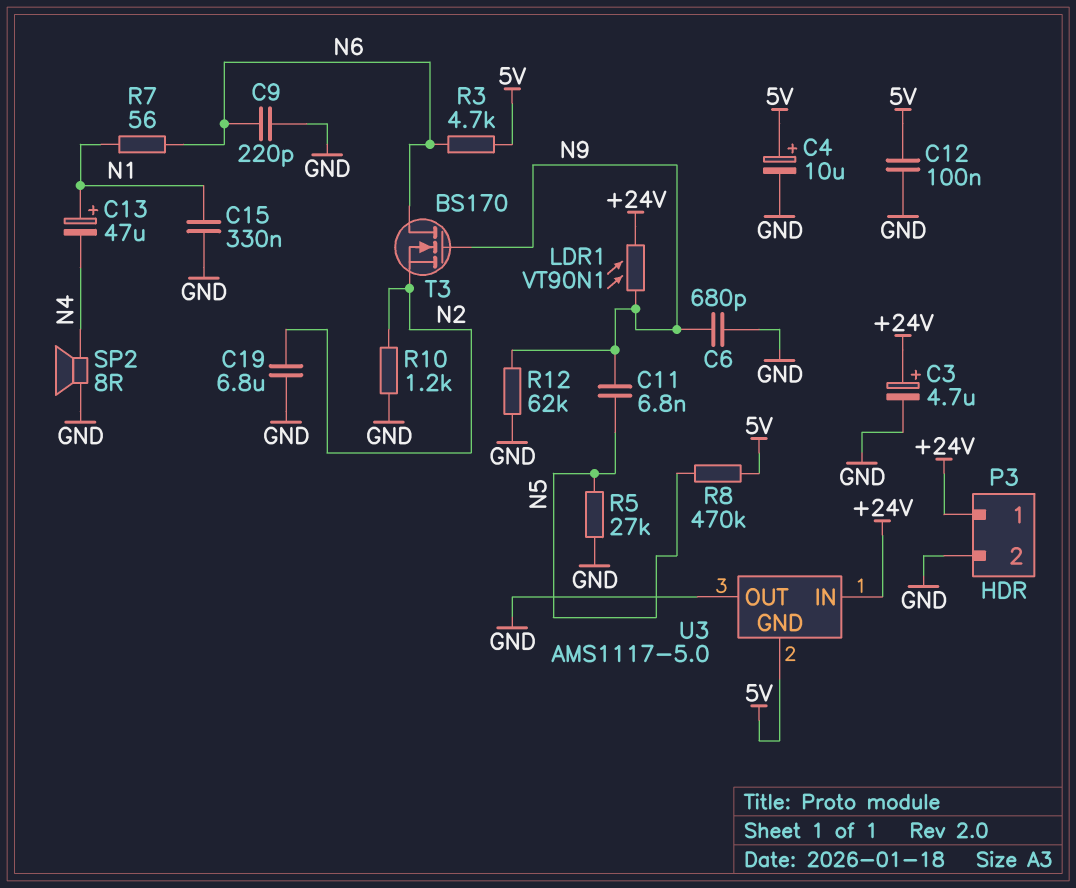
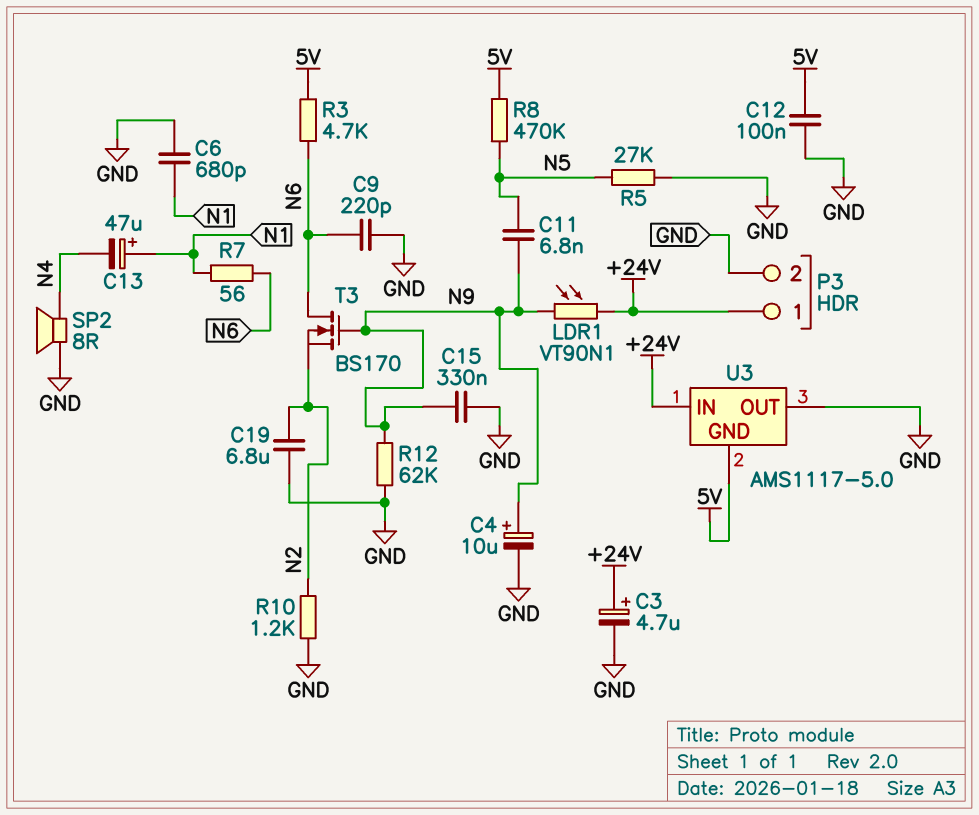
C4: 10uF (plus 5V, minus GND) -> 10uF (plus N9, minus GND)
C6: 680pF (GND, N9) -> 680pF (GND, N1)
C15: 330nF (GND, N1) -> 330nF (GND, N9)

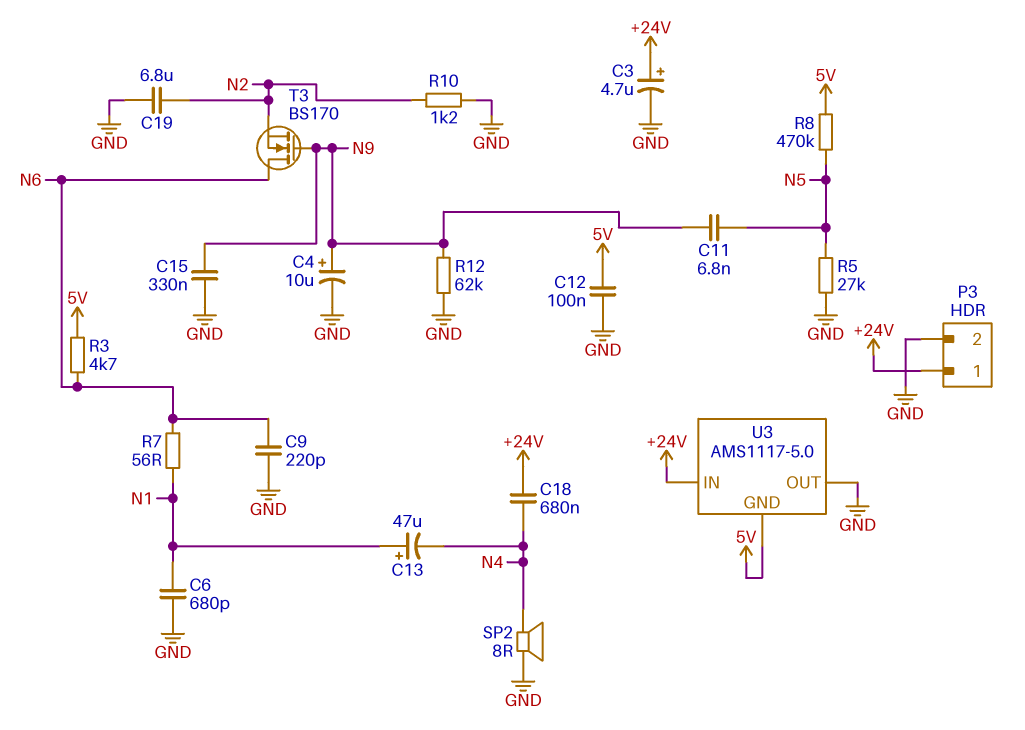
C18: none -> 680nF (+24V, N4)
LDR1: VT90N1 (+24V, N9) -> none

